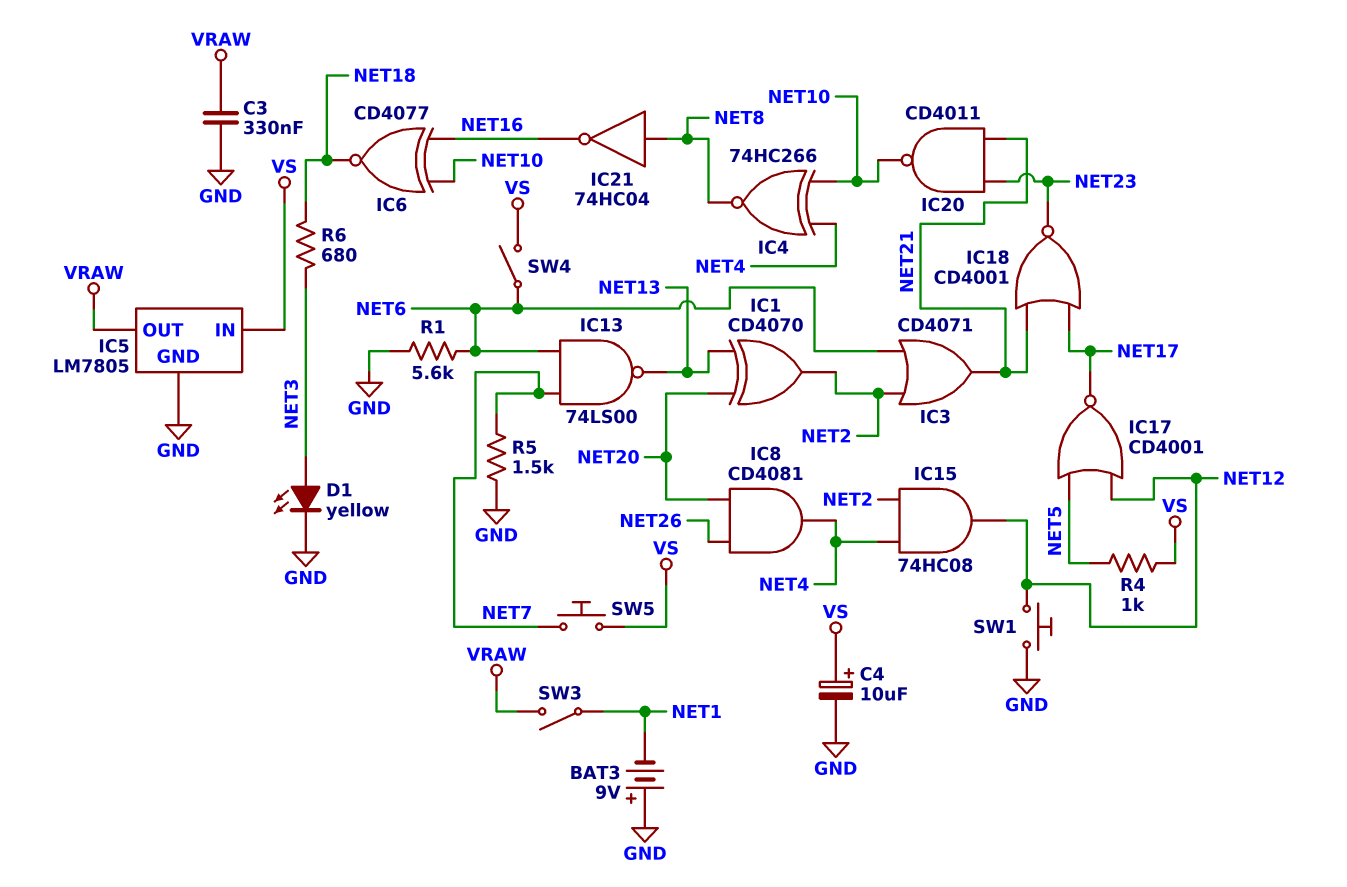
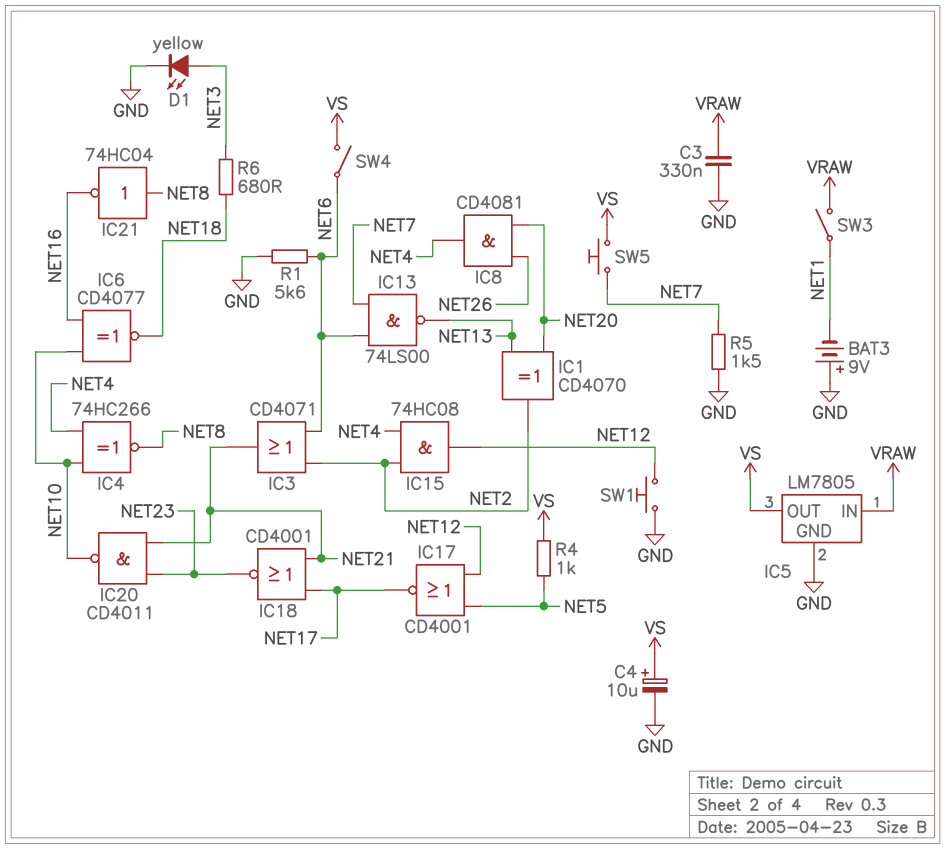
IC5 pin IN: VS -> VRAW
IC5 pin OUT: VRAW -> VS

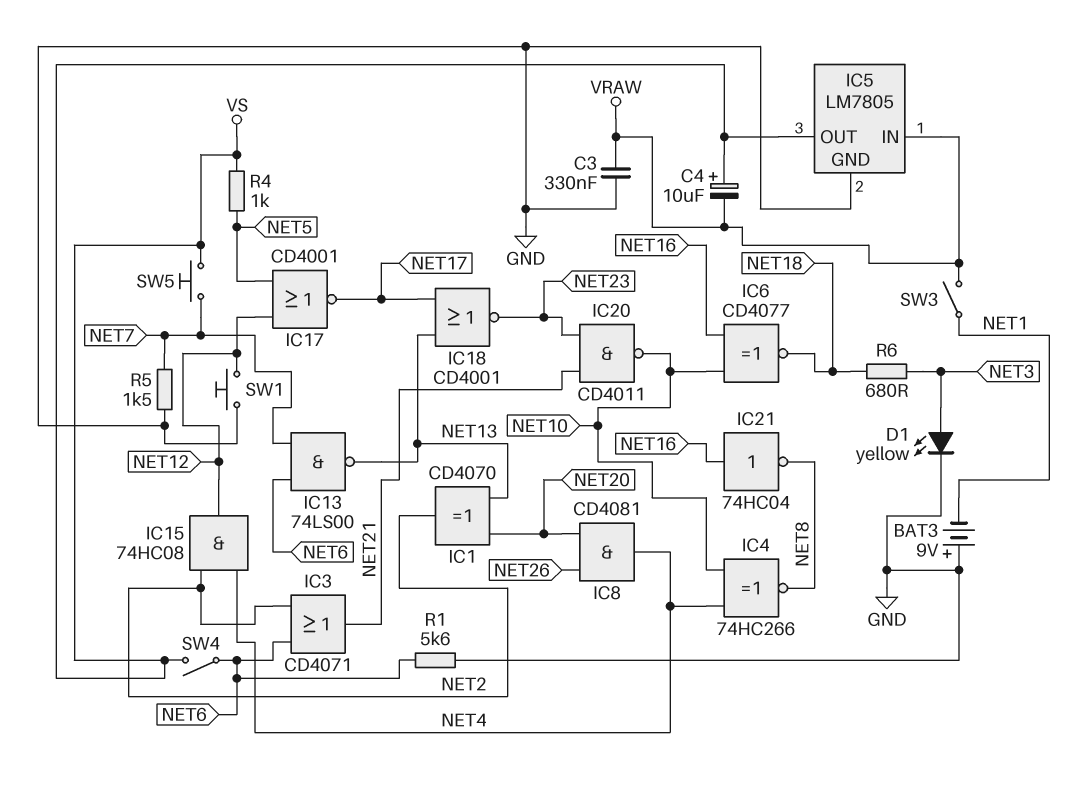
C4: 10uF (plus VS, minus GND) -> 10uF (plus VS, minus VRAW)
IC18: NOR CD4001 (in NET17, in NET21, out NET23) -> NOR CD4001 (in NET13, in NET17, out NET23)
IC21: NOT 74HC04 (in NET8, out NET16) -> NOT 74HC04 (in NET16, out NET8)

